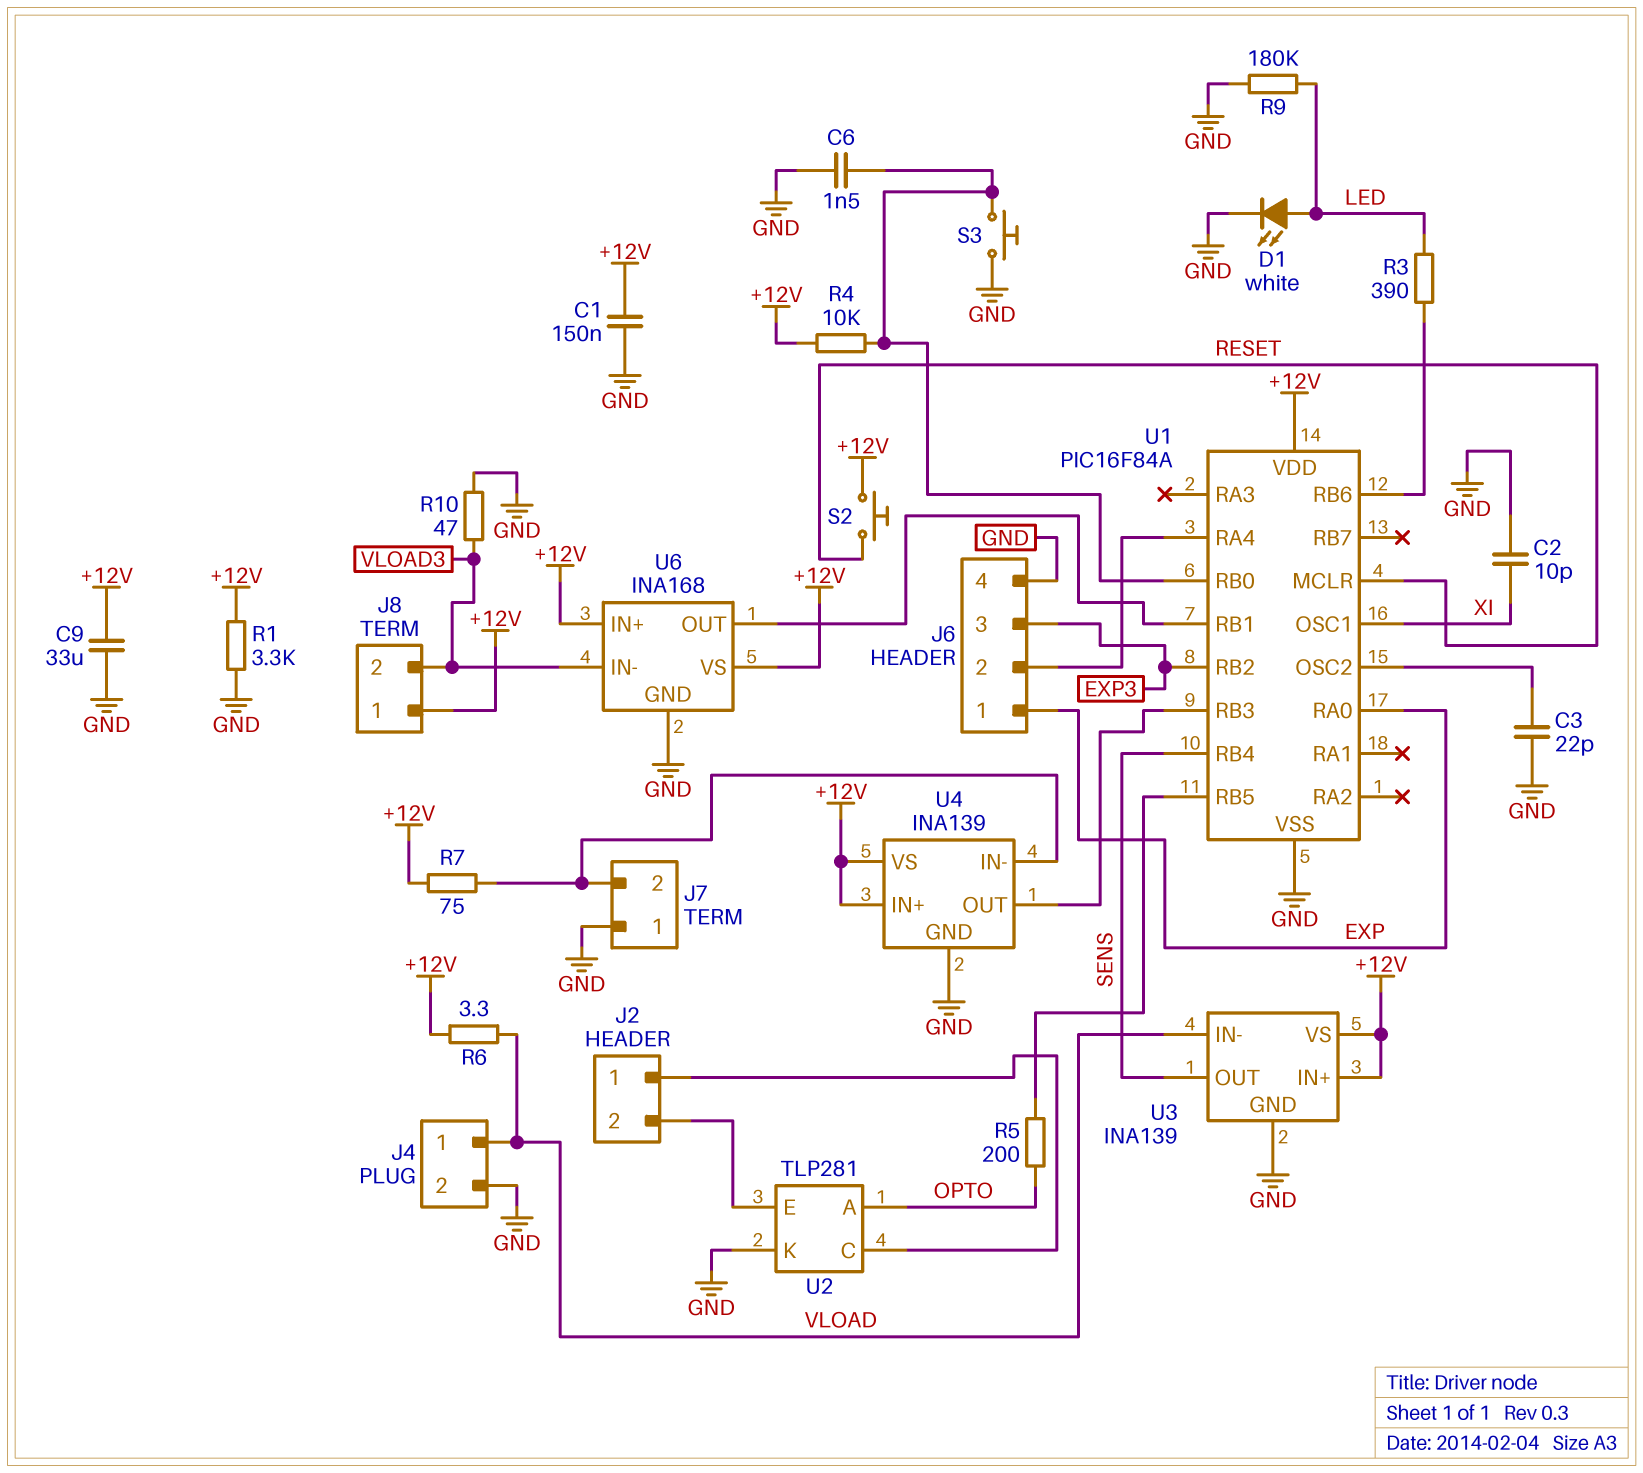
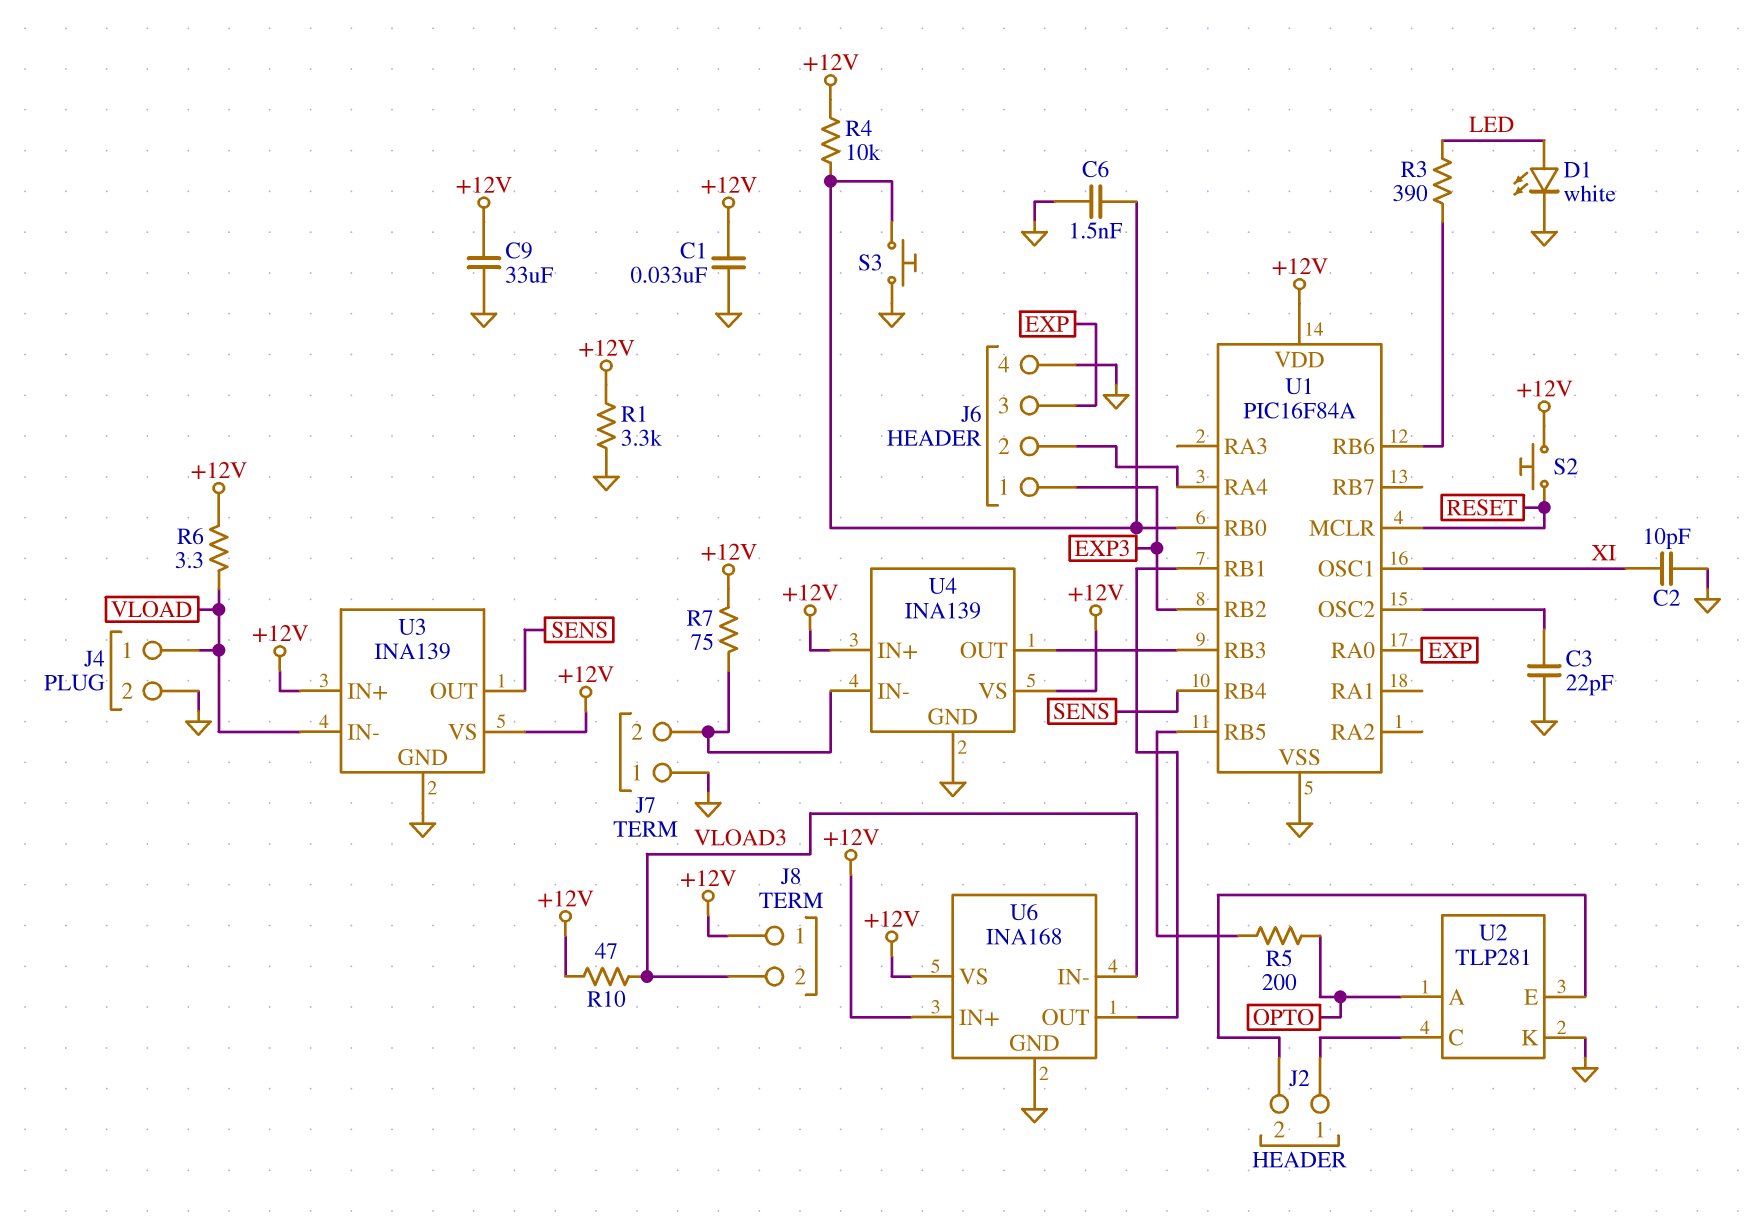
C1: 150nF (+12V, GND) -> 33nF (+12V, GND)
J6 pin 1: EXP -> EXP3
J6 pin 3: EXP3 -> EXP
R9: 180k (GND, LED) -> none
R10: 47 (GND, VLOAD3) -> 47 (+12V, VLOAD3)

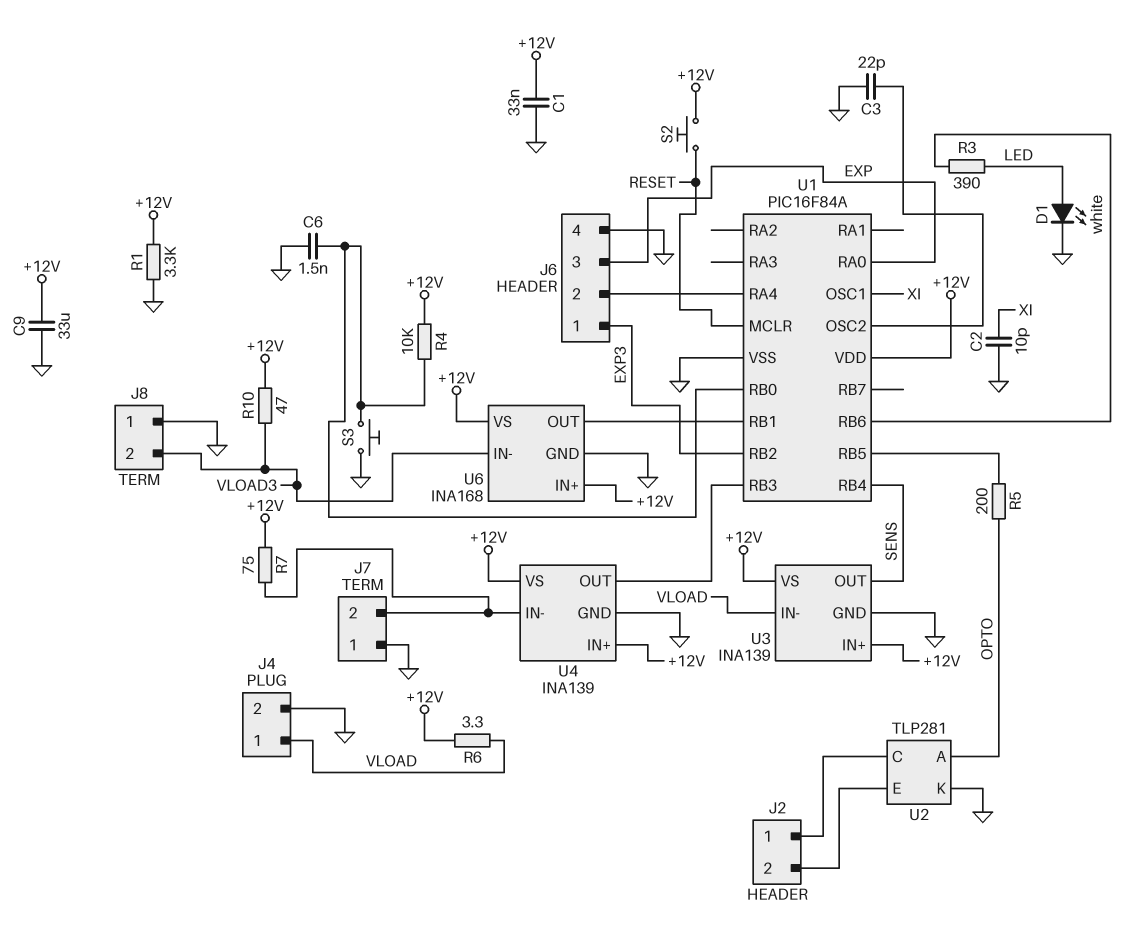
J8 pin 1: +12V -> GND

